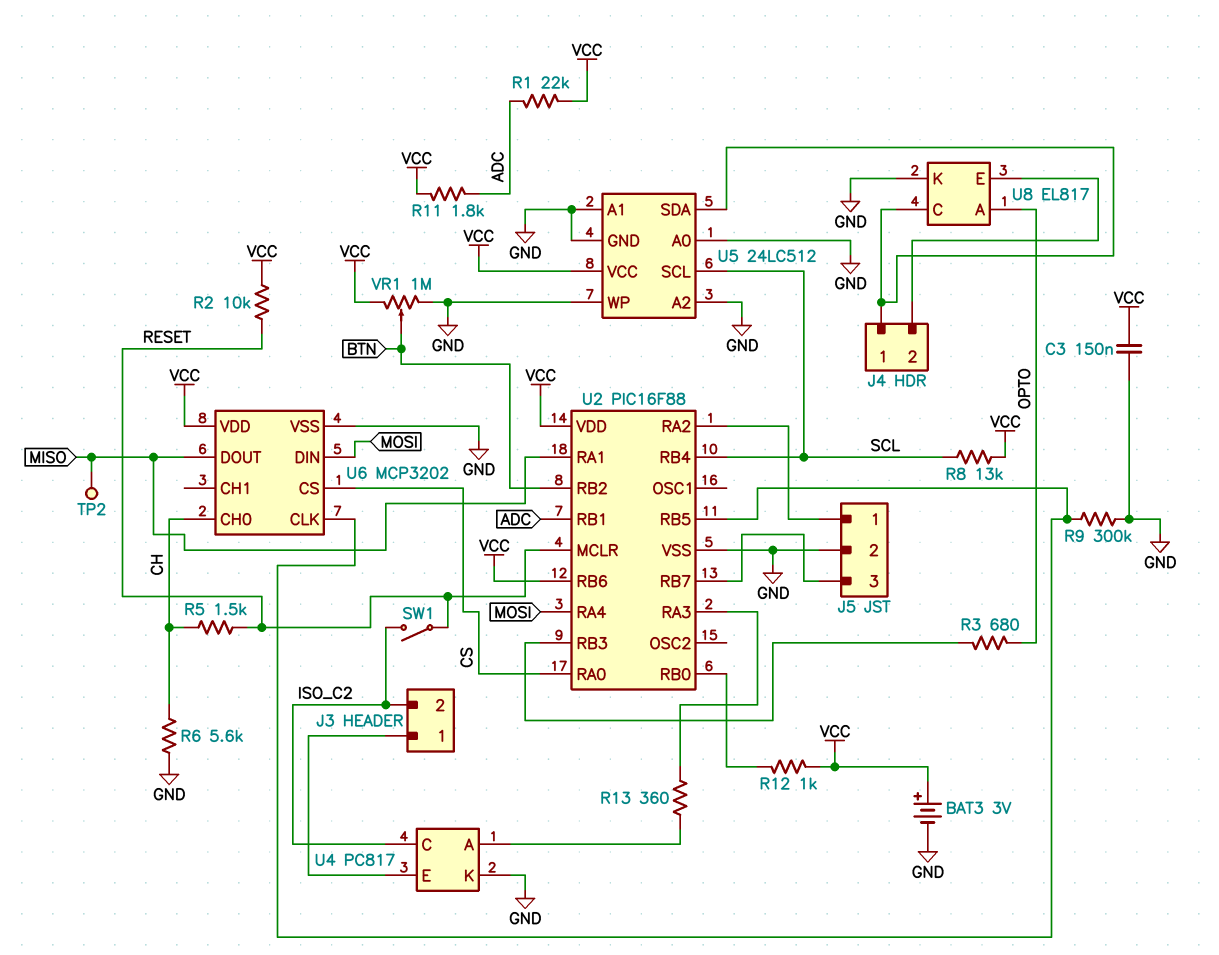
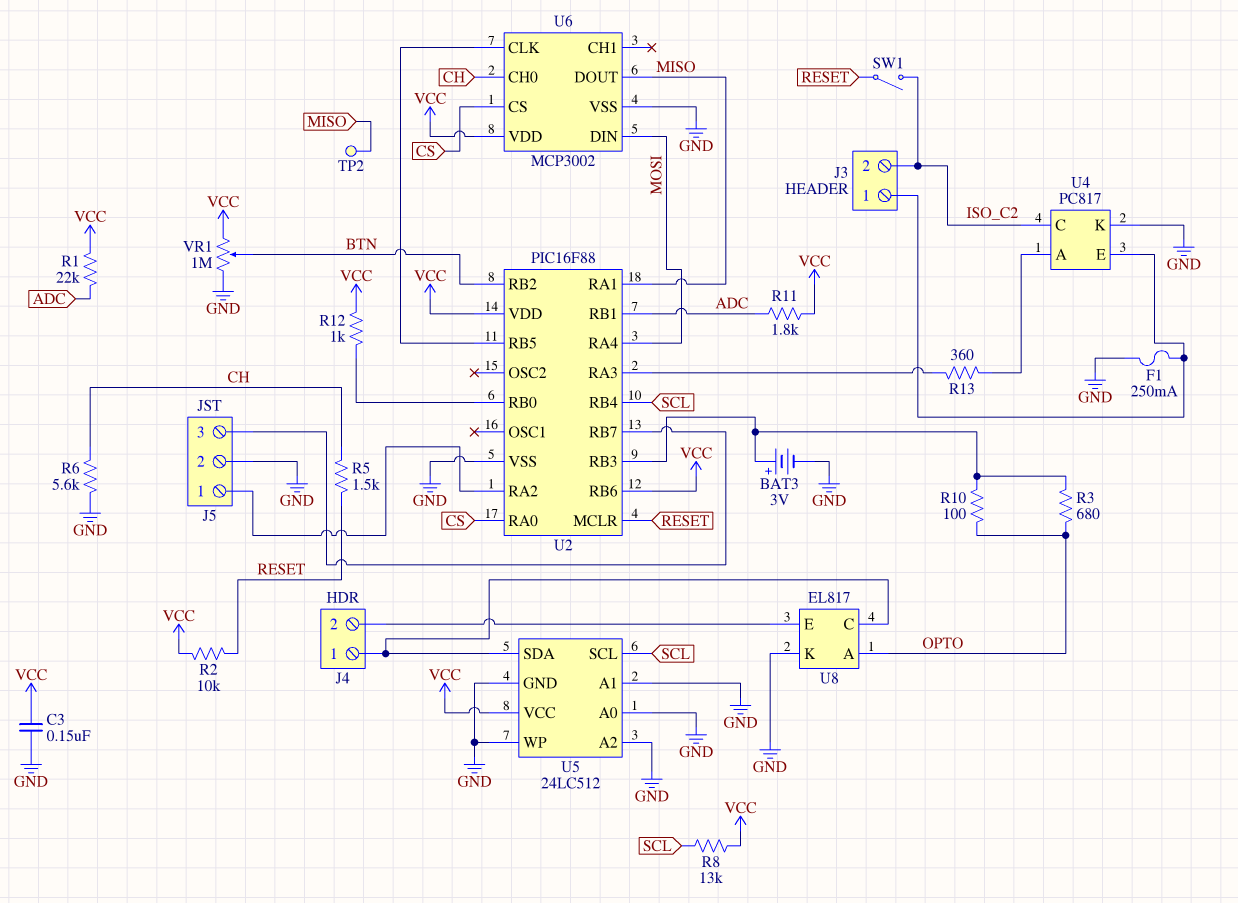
BAT3: 3V (plus VCC, minus GND) -> 3V (plus U2/RB3, minus GND)
F1: none -> 250mA (GND, J3/1)
R9: 300k (GND, U2/RB5) -> none
R10: none -> 100 (OPTO, U2/RB3)
U6: MCP3202 -> MCP3002

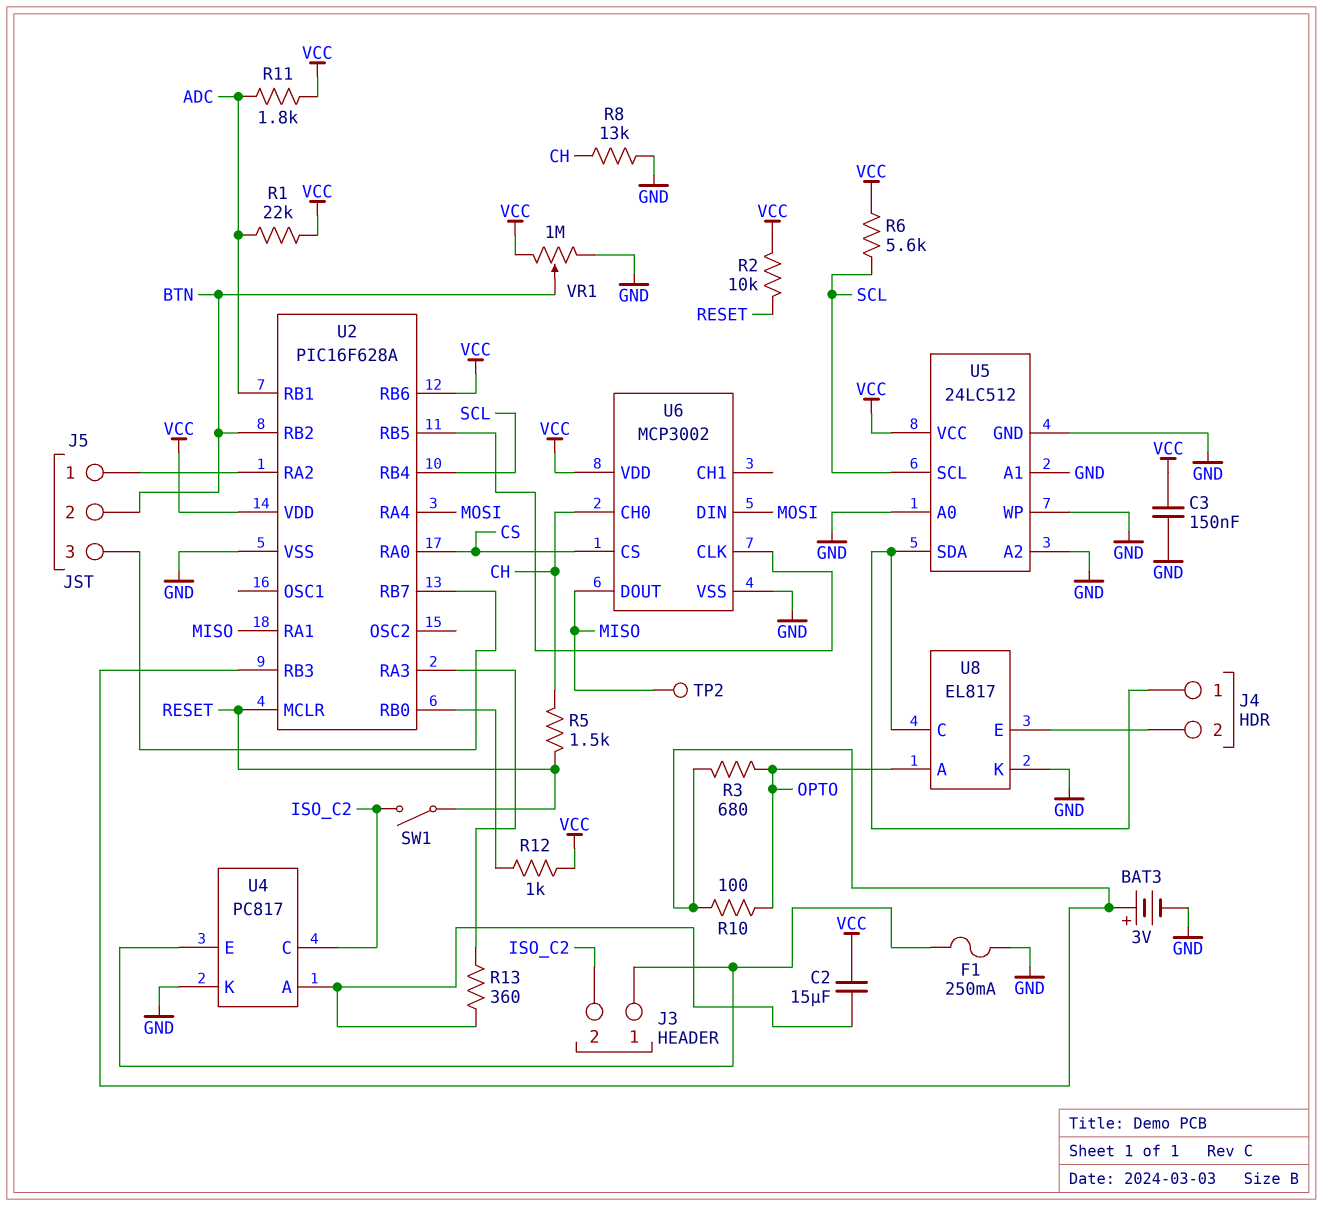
C2: none -> 15uF (U4/A, VCC)
J5 pin 2: GND -> BTN
R6: 5.6k (CH, GND) -> 5.6k (SCL, VCC)
R8: 13k (SCL, VCC) -> 13k (CH, GND)
U2: PIC16F88 -> PIC16F628A

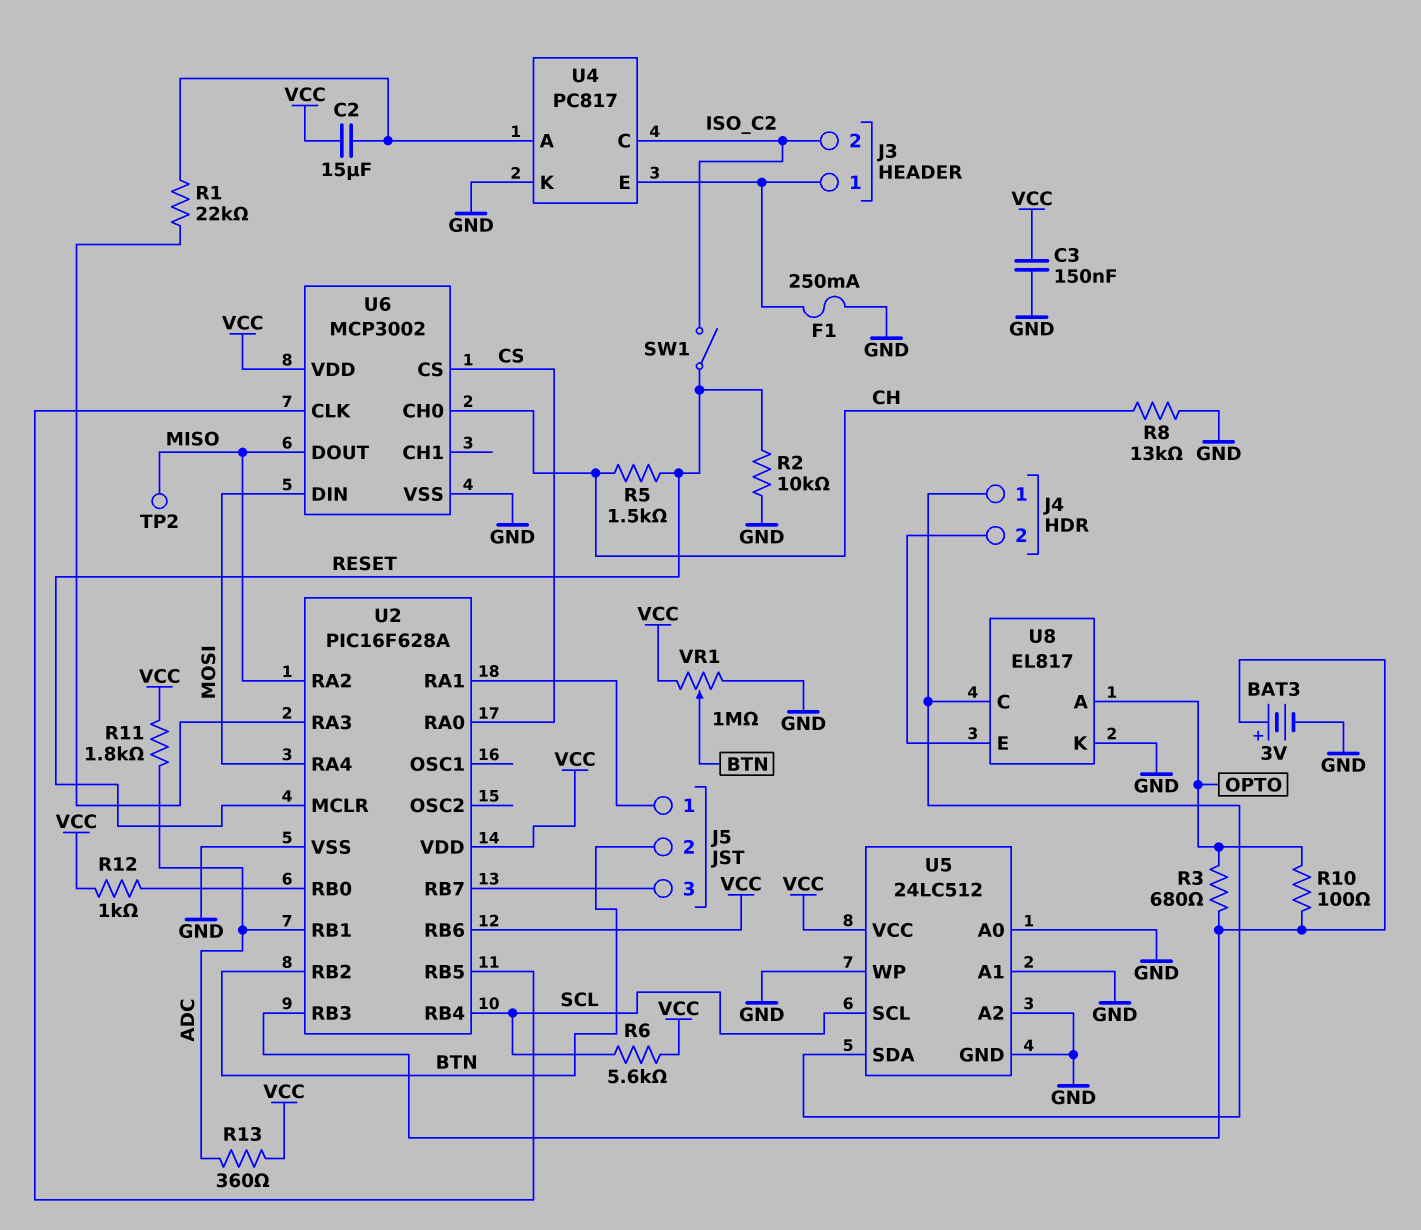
R1: 22k (ADC, VCC) -> 22k (U2/RA3, U4/A)
R2: 10k (RESET, VCC) -> 10k (GND, RESET)
R13: 360 (U2/RA3, U4/A) -> 360 (ADC, VCC)
U2 pin RA1: MISO -> J5/1
U2 pin RA2: J5/1 -> MISO

